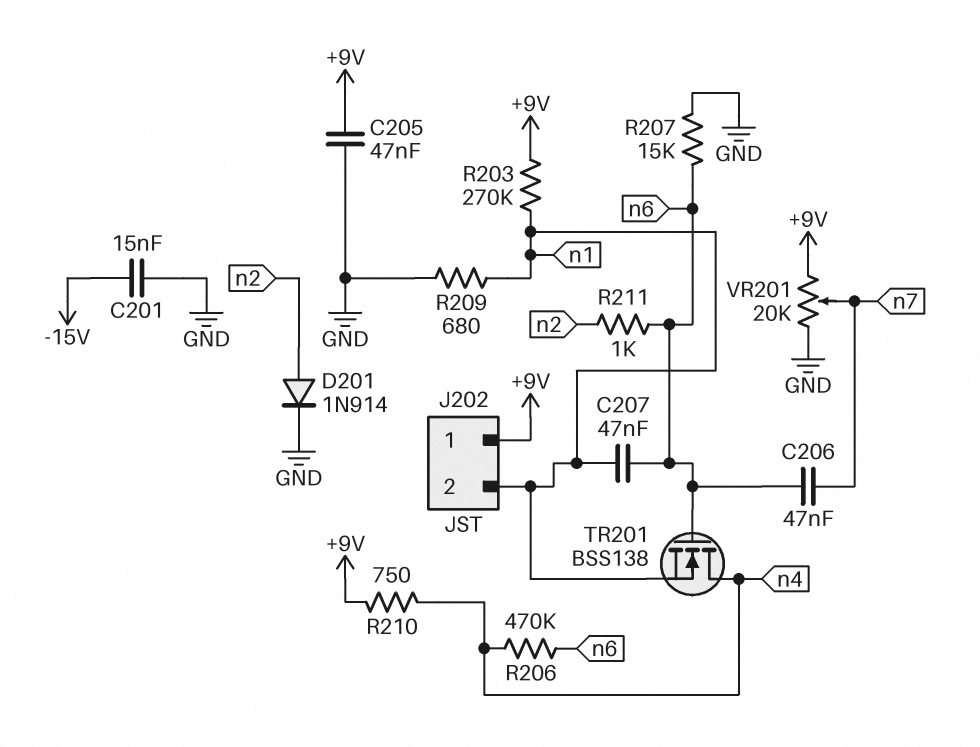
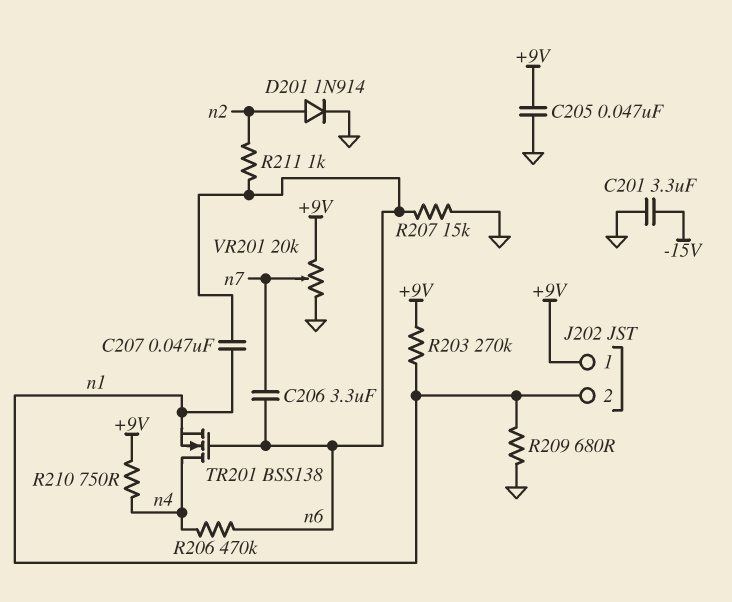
C201: 15nF (-15V, GND) -> 3.3uF (-15V, GND)
C206: 47nF (n6, n7) -> 3.3uF (n6, n7)

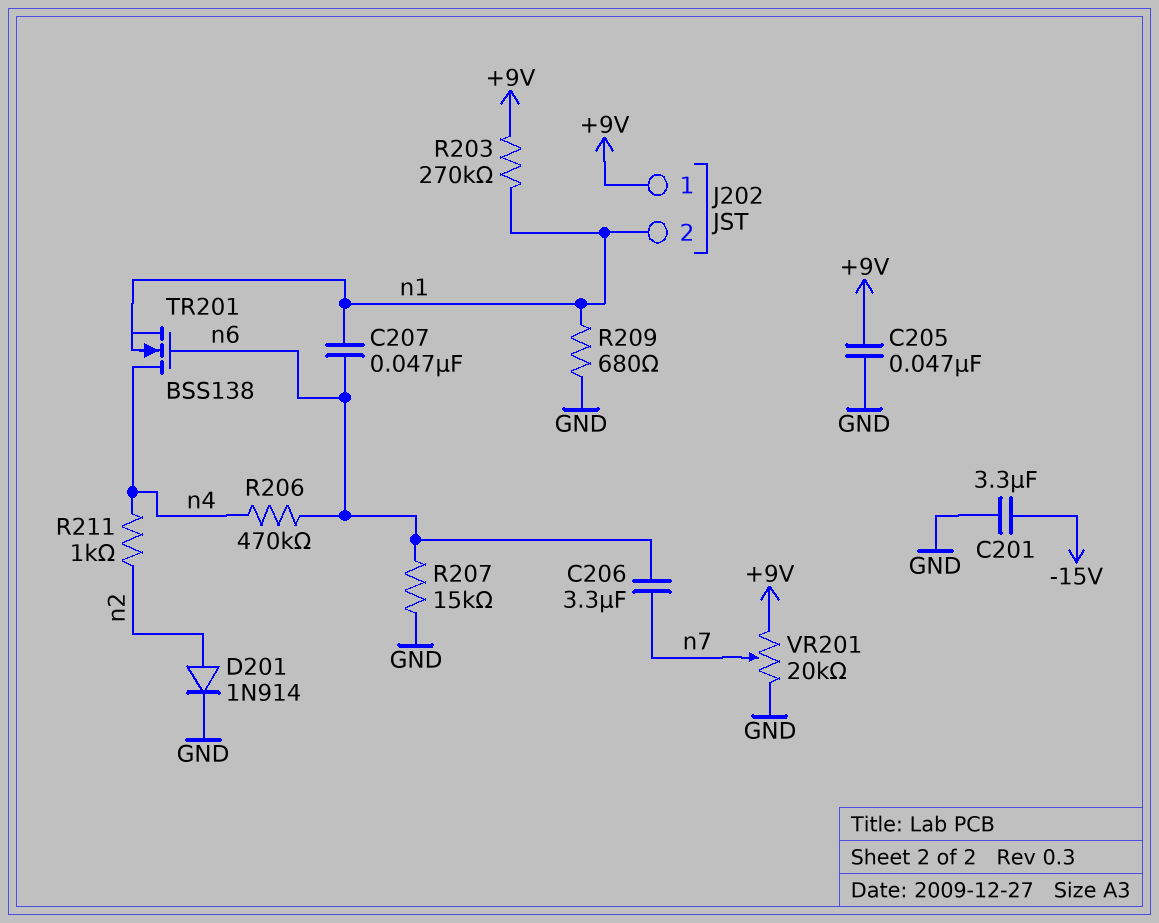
R210: 750 (+9V, n4) -> none
R211: 1k (n2, n6) -> 1k (n2, n4)

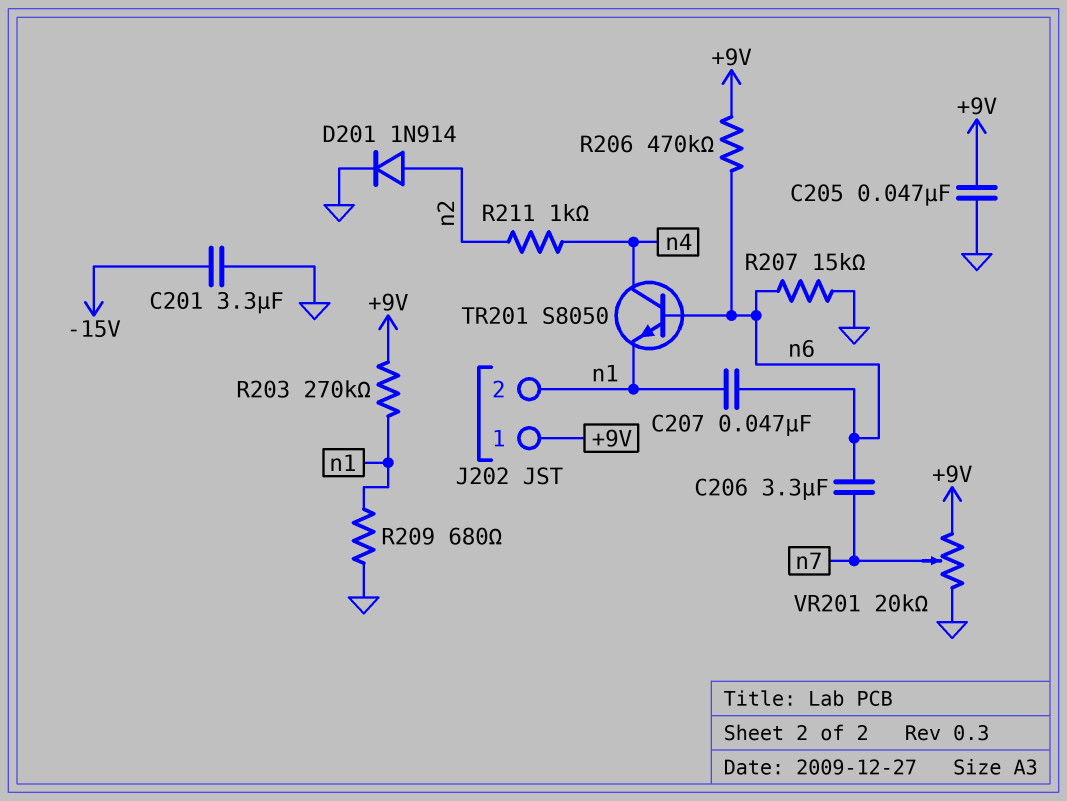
R206: 470k (n4, n6) -> 470k (+9V, n6)
TR201: NMOS BSS138 (G n6, D n4, S n1) -> NPN S8050 (B n6, C n4, E n1)

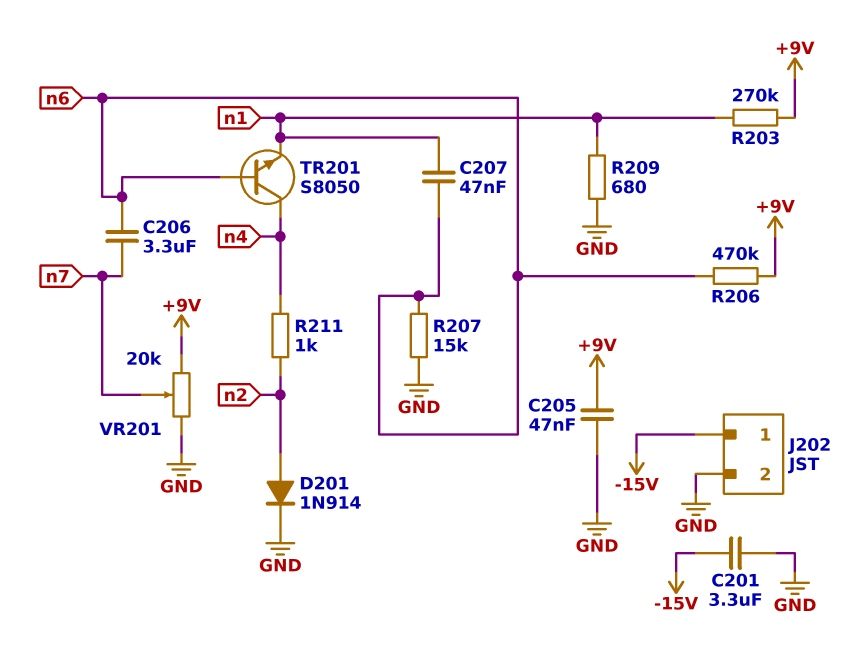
J202 pin 1: +9V -> -15V
J202 pin 2: n1 -> GND

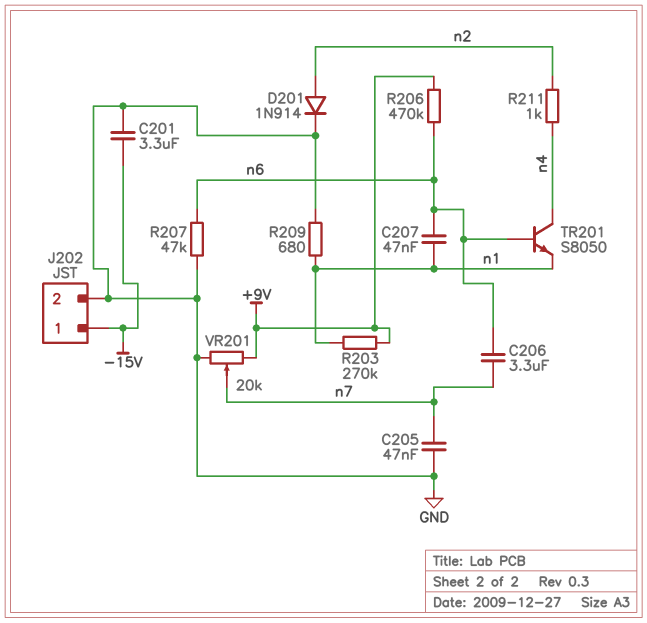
C205: 47nF (+9V, GND) -> 47nF (GND, n7)
R207: 15k (GND, n6) -> 47k (GND, n6)

